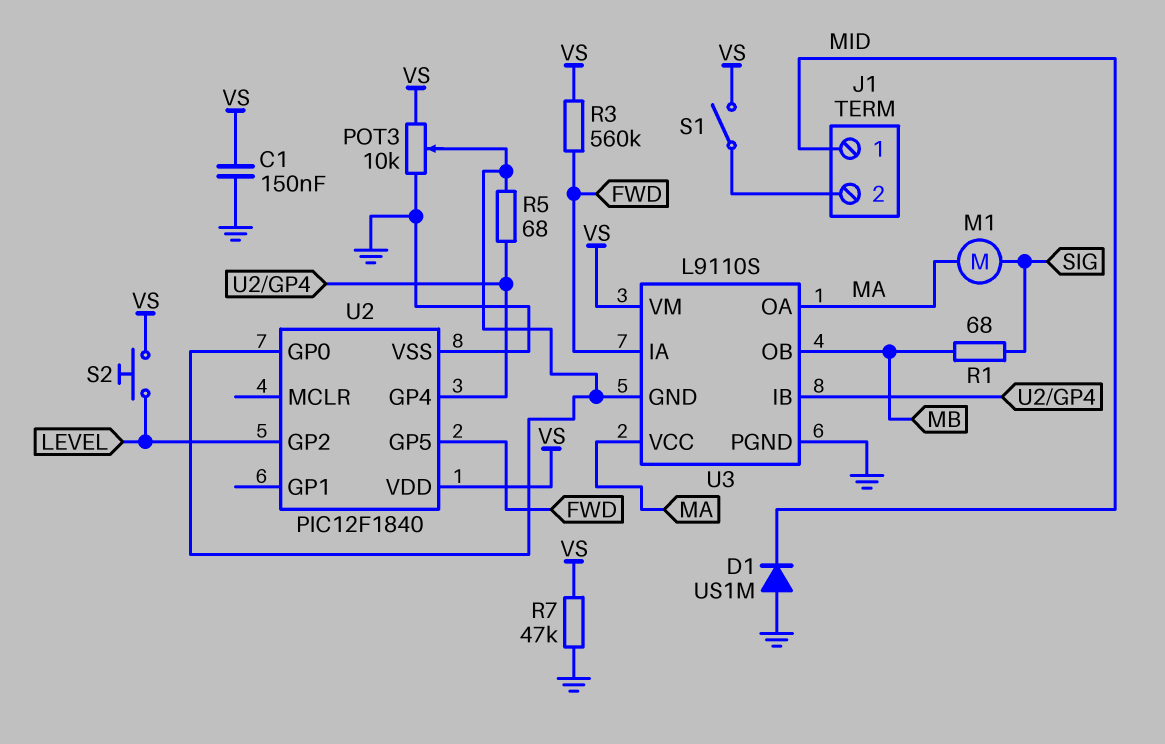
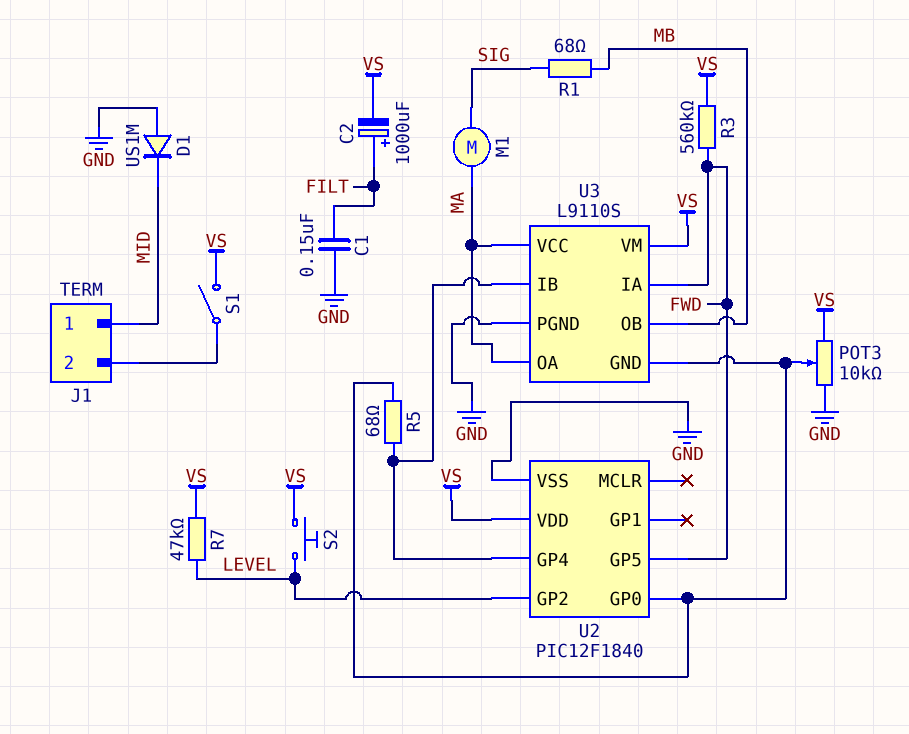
C1: 150nF (GND, VS) -> 150nF (FILT, GND)
C2: none -> 1000uF (plus FILT, minus VS)
R7: 47k (GND, VS) -> 47k (LEVEL, VS)

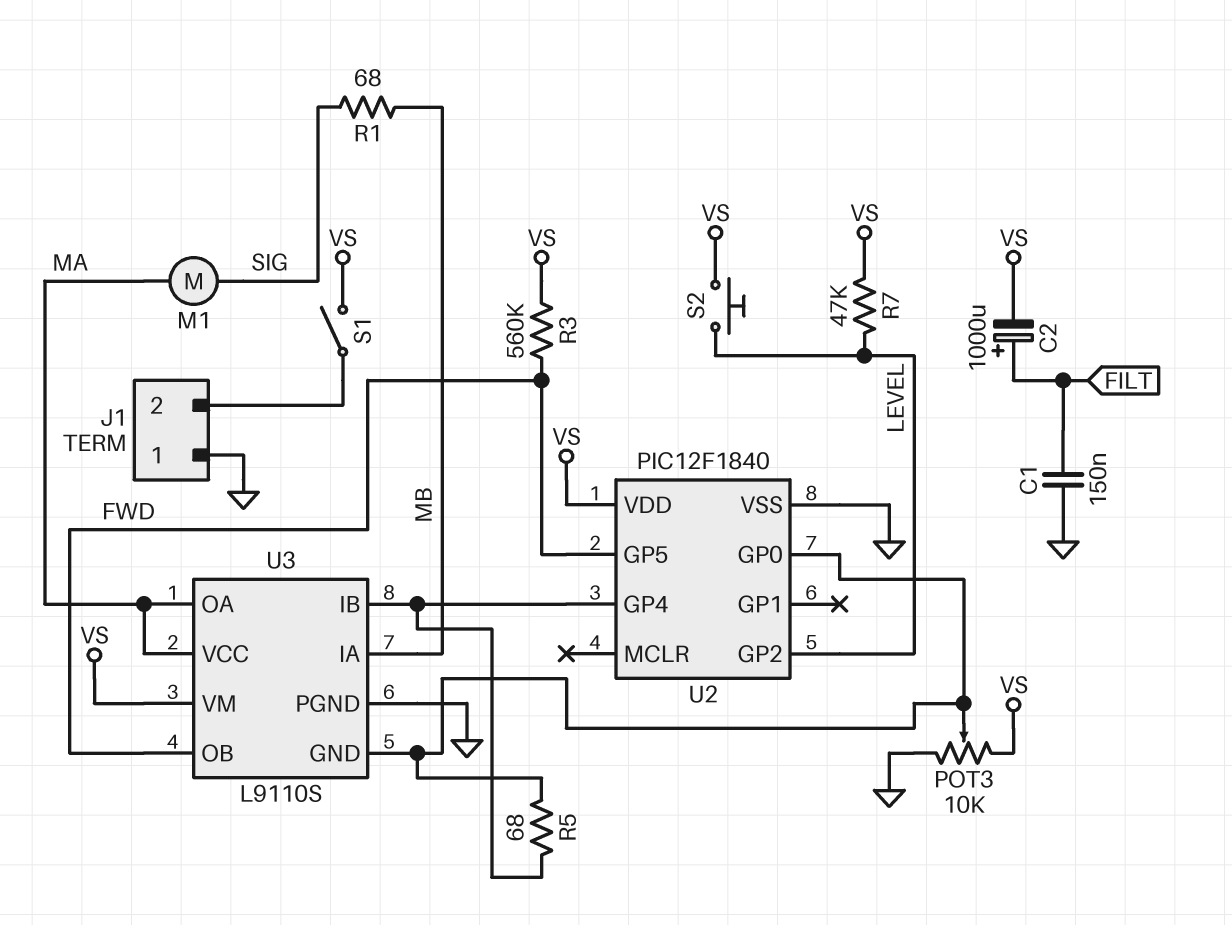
D1: diode US1M (A GND, K MID) -> none
J1 pin 1: MID -> GND
U3 pin IA: FWD -> MB
U3 pin OB: MB -> FWD

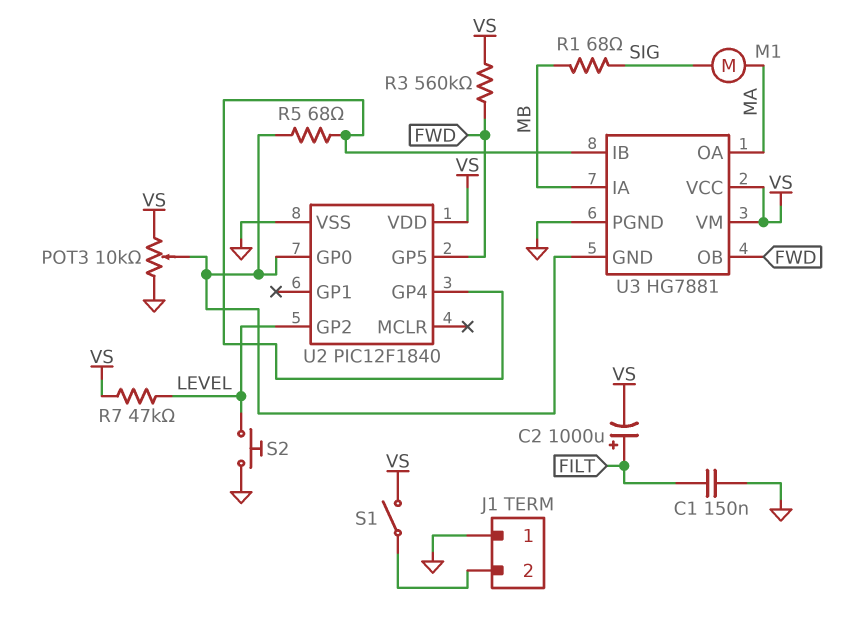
S2: button (LEVEL, VS) -> button (GND, LEVEL)
U3: L9110S -> HG7881
U3 pin VCC: MA -> VS

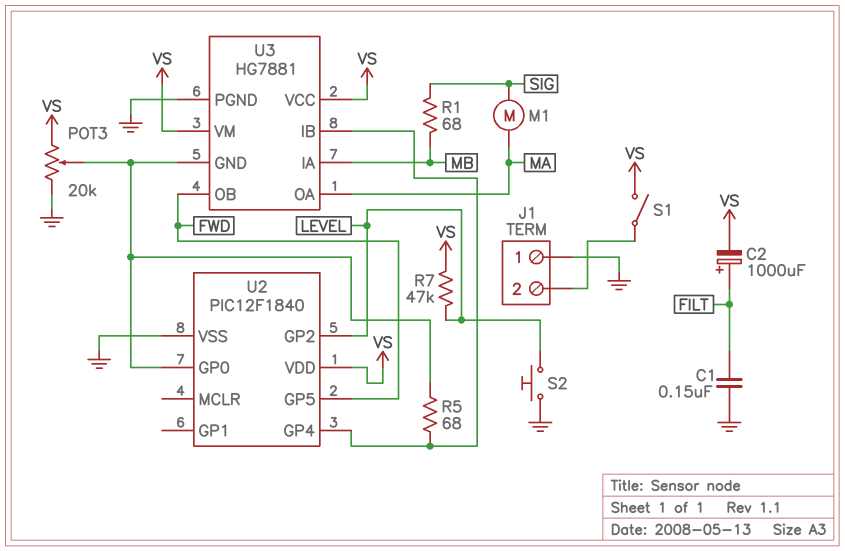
POT3: 10k (GND, VS, wiper U2/GP0) -> 20k (GND, VS, wiper U2/GP0)
R3: 560k (FWD, VS) -> none

